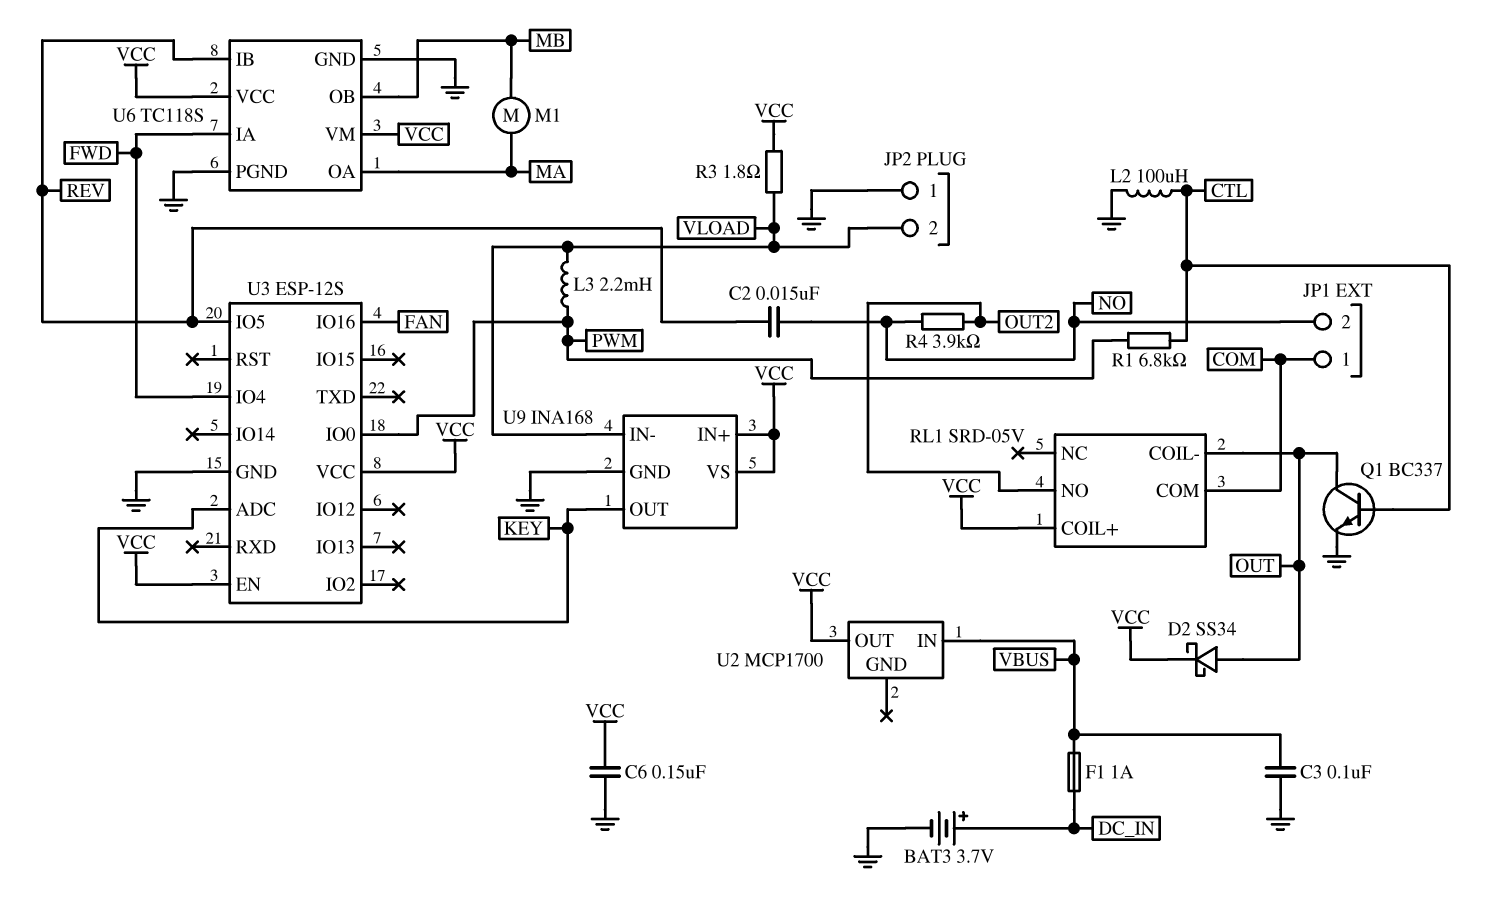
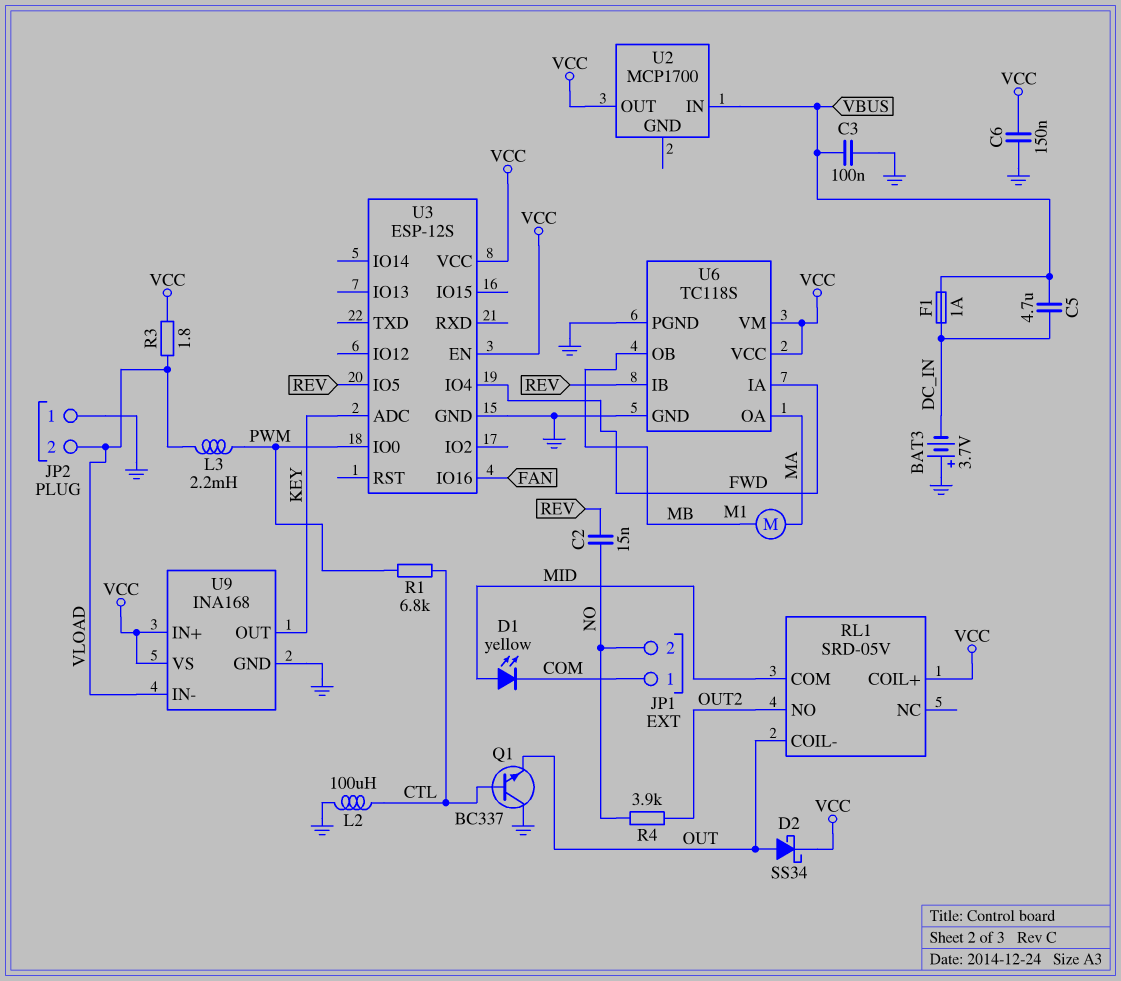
BAT3: 3.7V (plus DC_IN, minus GND) -> 3.7V (plus GND, minus DC_IN)
C5: none -> 4.7uF (DC_IN, VBUS)
D1: none -> LED yellow (A MID, K COM)
Q1: NPN BC337 (B CTL, C OUT, E GND) -> NPN BC337 (B CTL, C GND, E OUT)
RL1 pin COM: COM -> MID

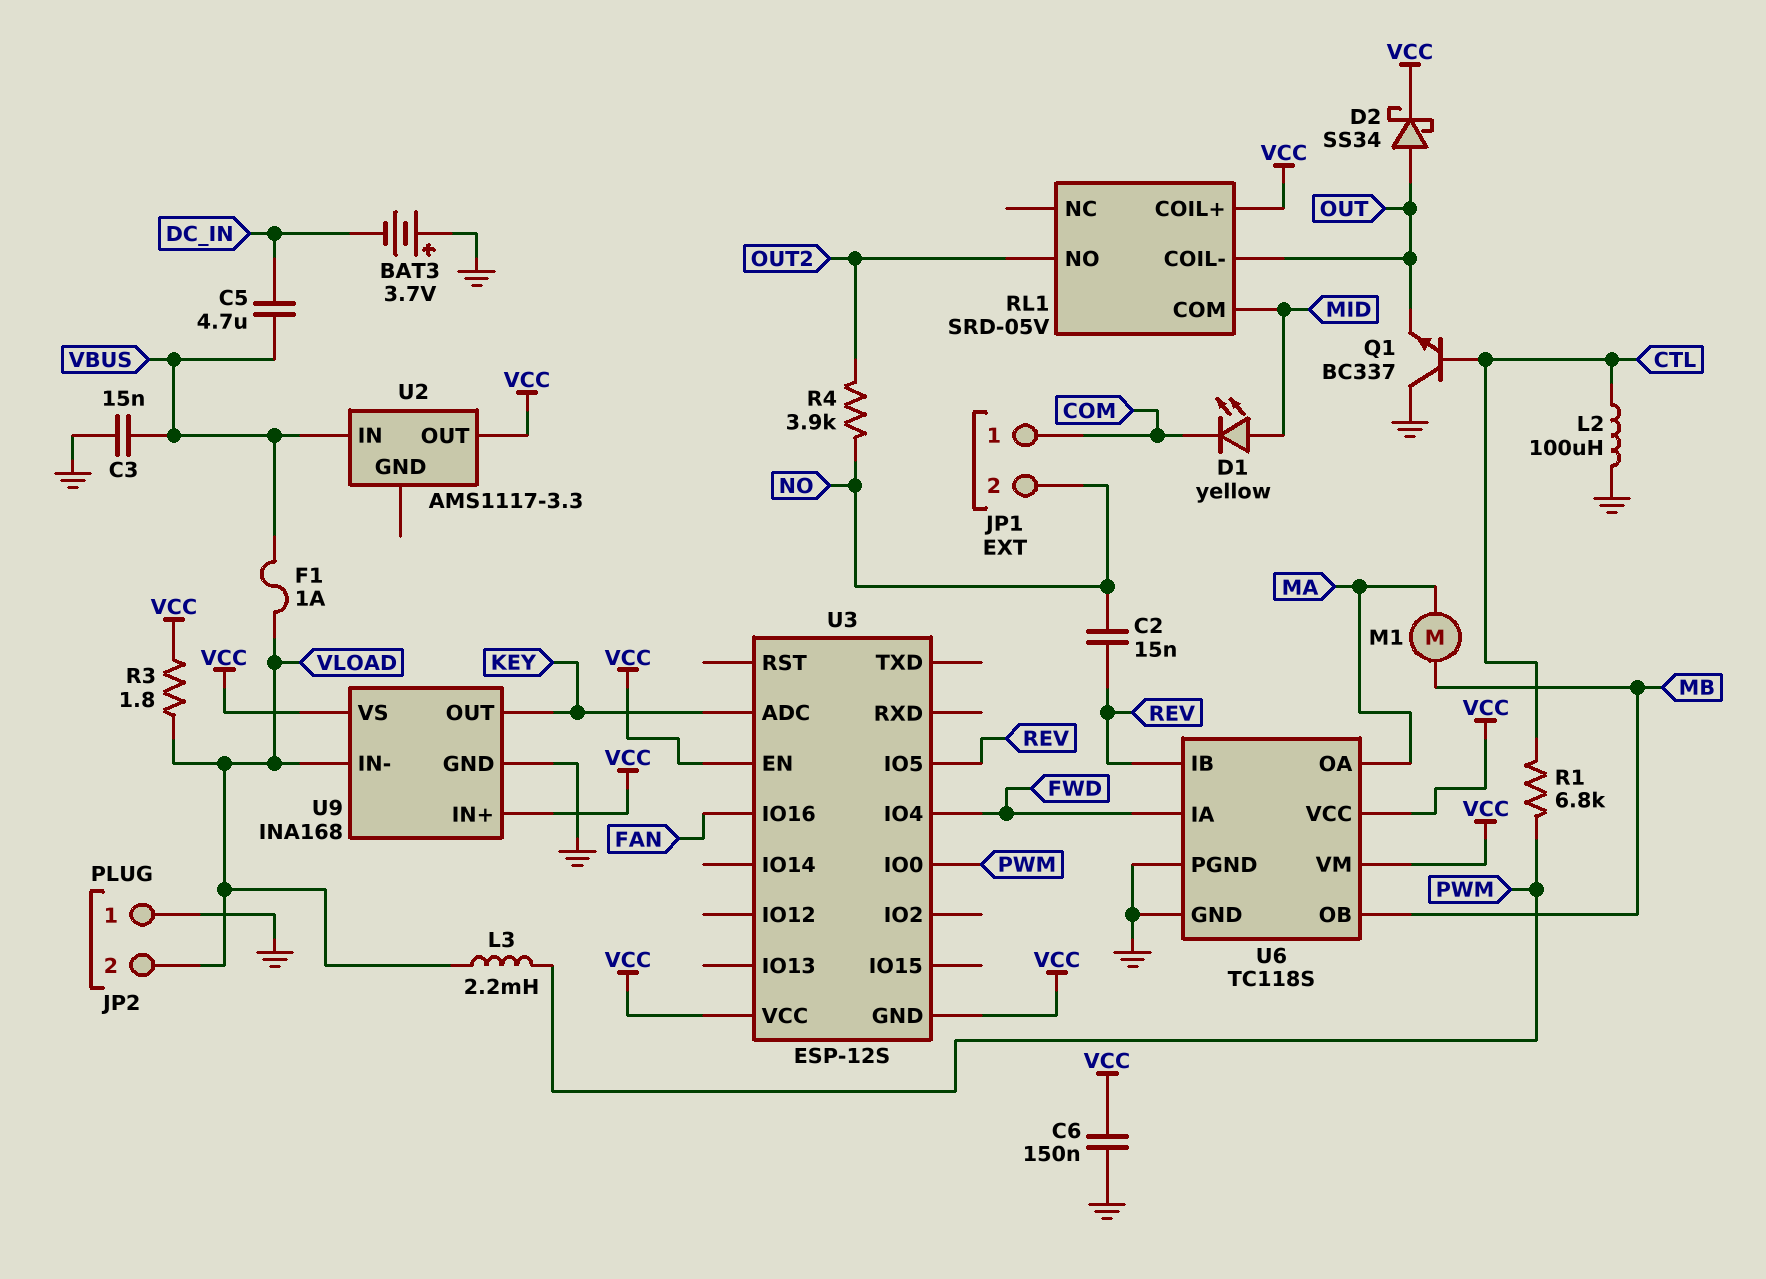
C3: 100nF (GND, VBUS) -> 15nF (GND, VBUS)
F1: 1A (DC_IN, VBUS) -> 1A (VBUS, VLOAD)
U2: MCP1700 -> AMS1117-3.3
U3 pin GND: GND -> VCC

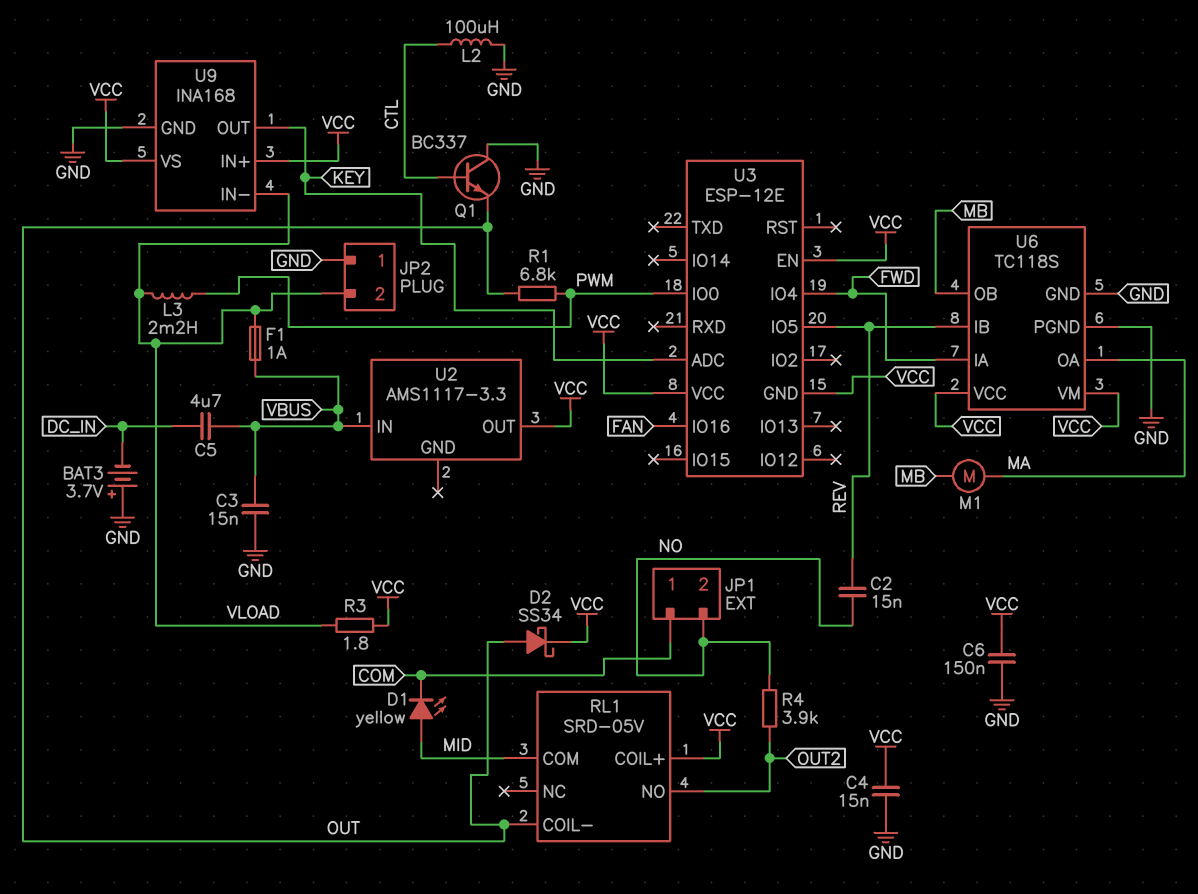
C4: none -> 15nF (GND, VCC)
R1: 6.8k (CTL, PWM) -> 6.8k (OUT, PWM)
U3: ESP-12S -> ESP-12E

